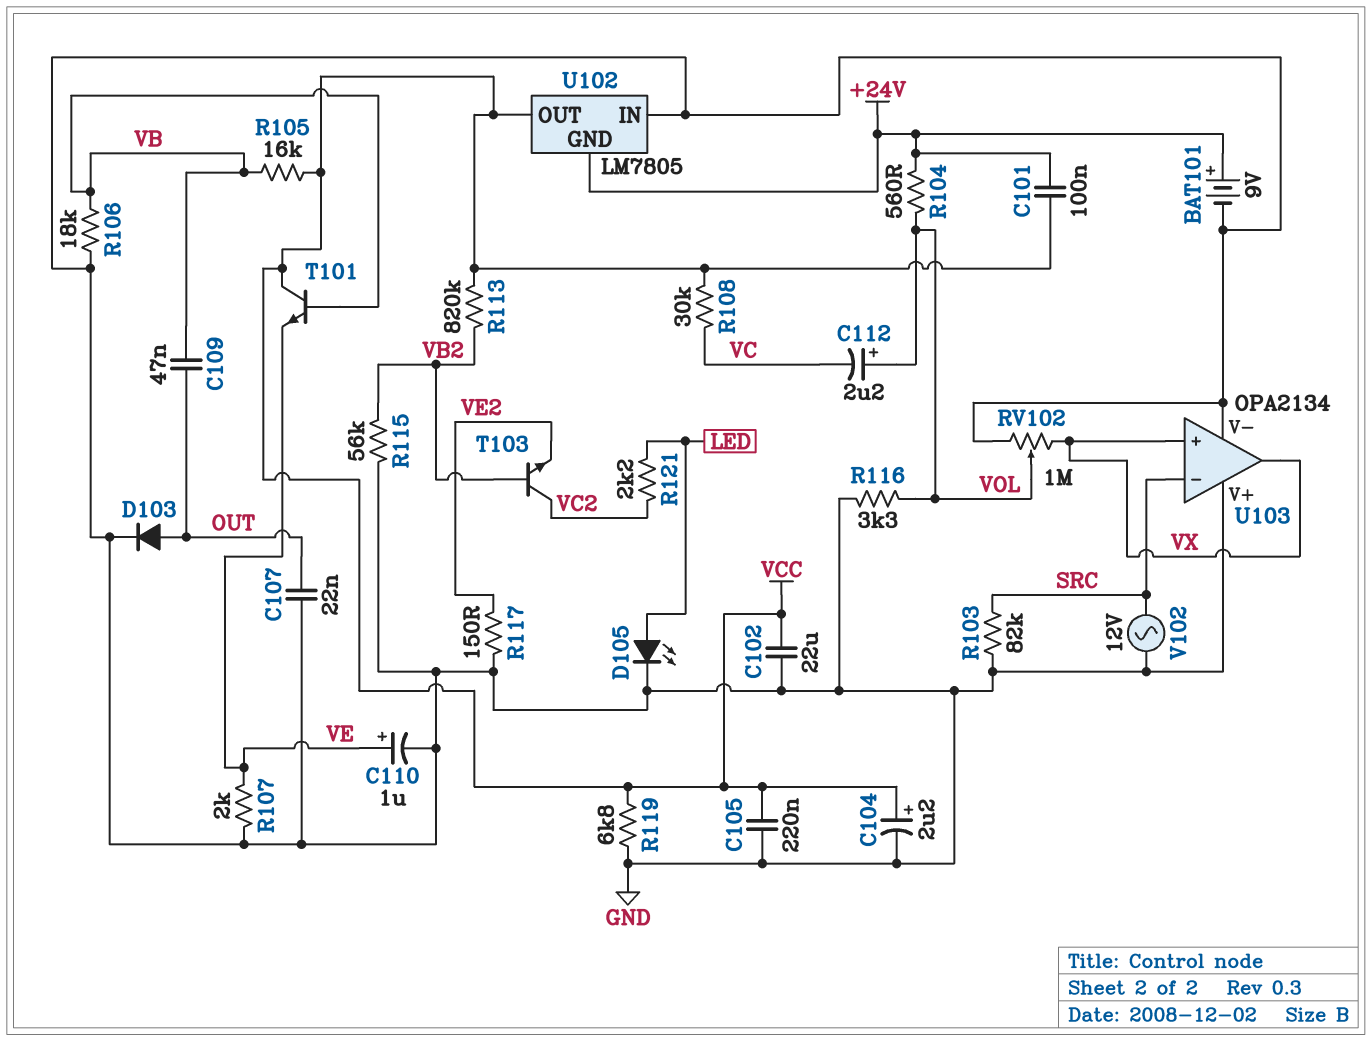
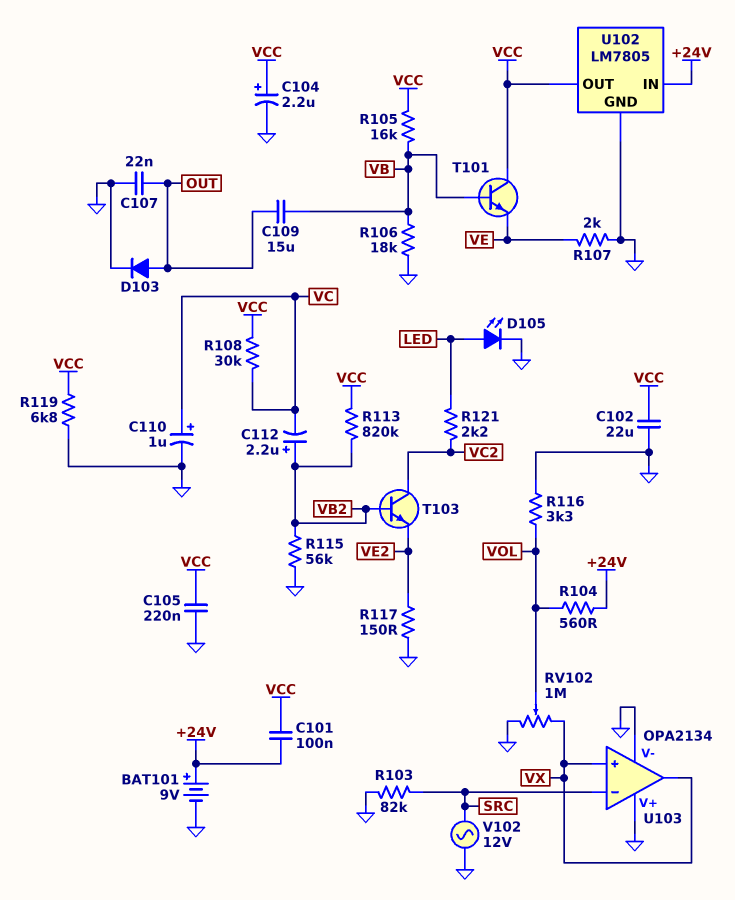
C109: 47nF (OUT, VB) -> 15uF (OUT, VB)
C110: 1uF (plus VE, minus GND) -> 1uF (plus VC, minus GND)
C112: 2.2uF (plus VOL, minus VC) -> 2.2uF (plus VB2, minus VC)
U102 pin GND: +24V -> GND
U102 pin IN: GND -> +24V

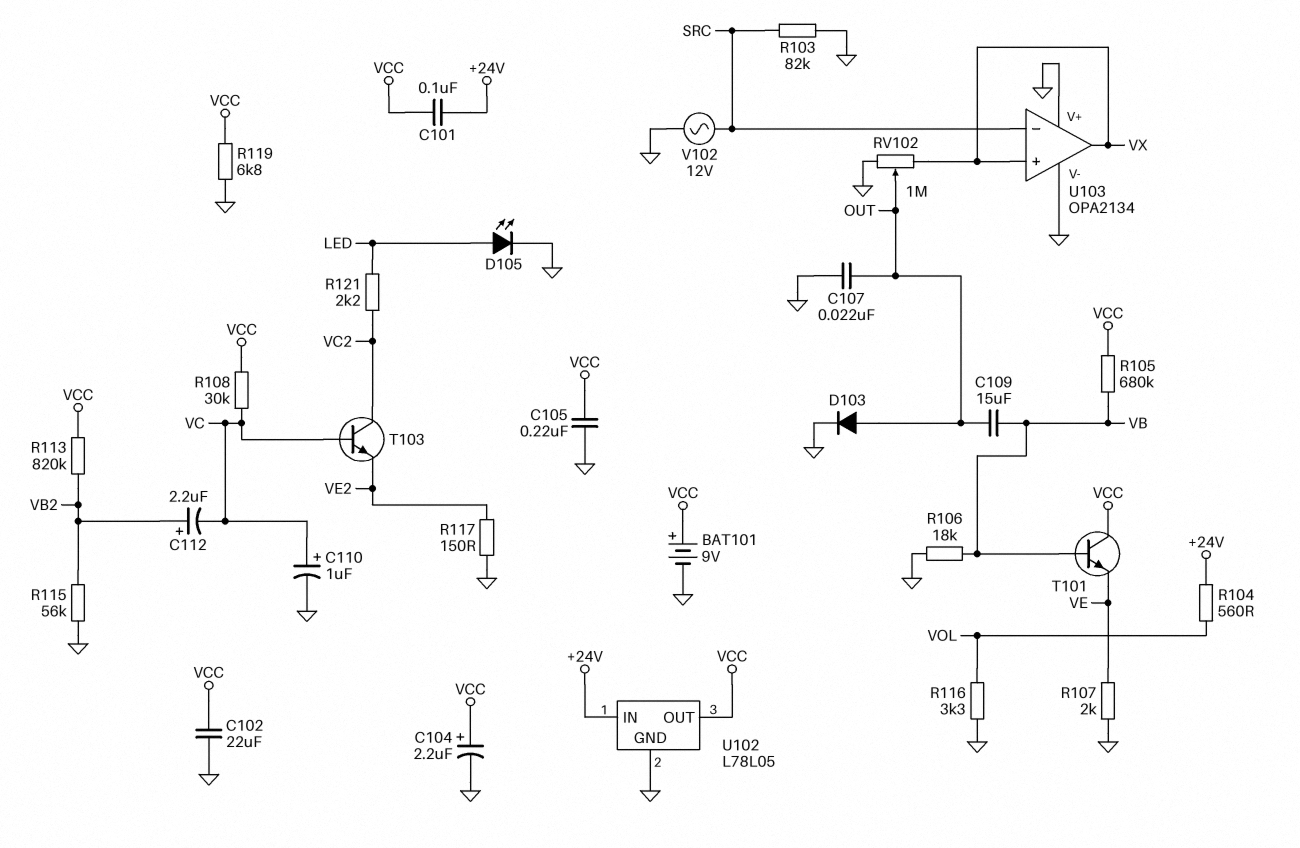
BAT101: 9V (plus +24V, minus GND) -> 9V (plus VCC, minus GND)
R105: 16k (VB, VCC) -> 680k (VB, VCC)
RV102: 1M (GND, VX, wiper VOL) -> 1M (GND, VX, wiper OUT)
T103: NPN (B VB2, C VC2, E VE2) -> NPN (B VC, C VC2, E VE2)
U102: LM7805 -> L78L05

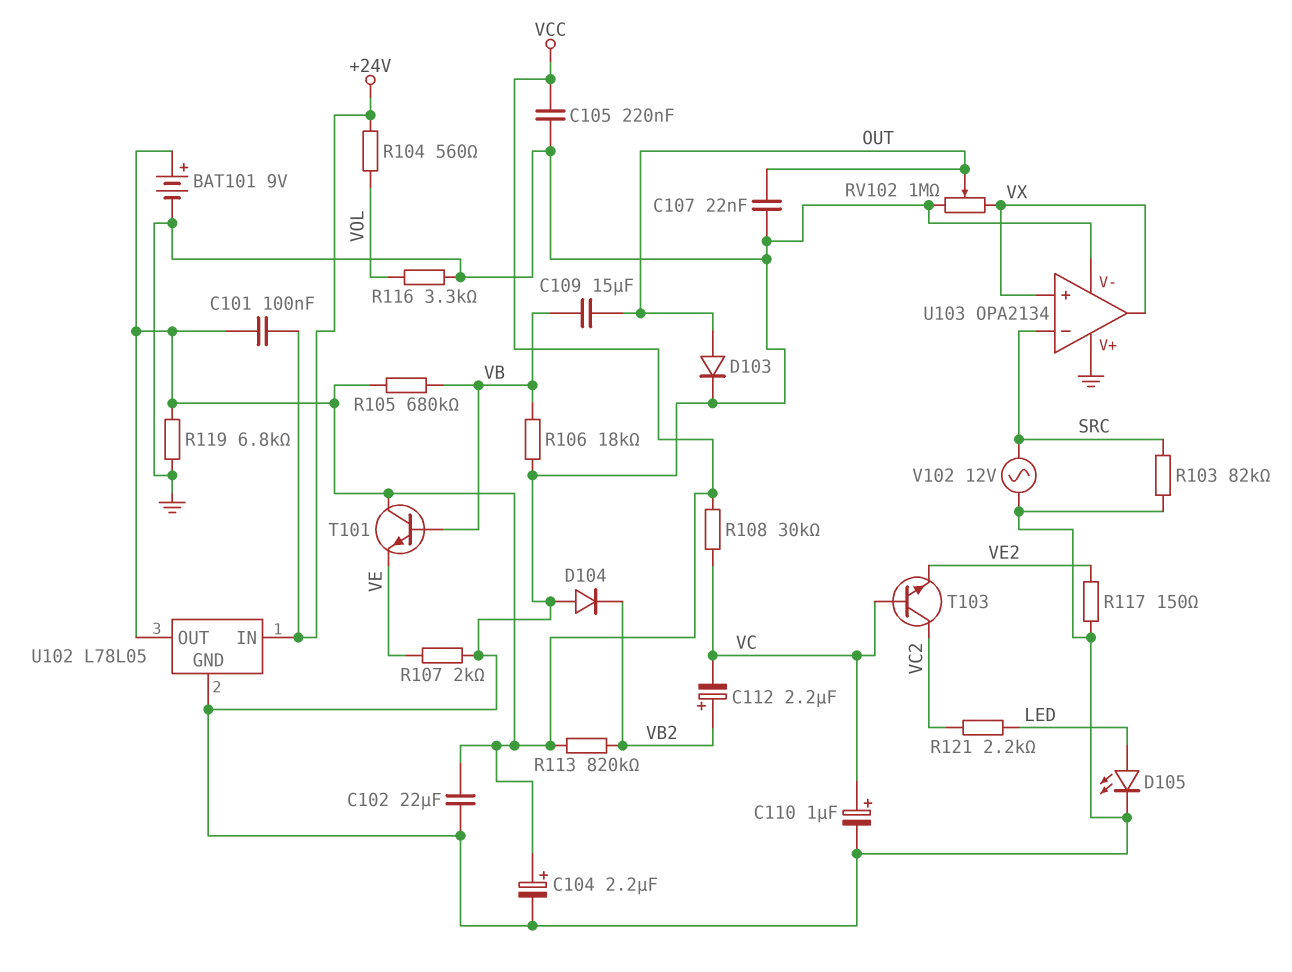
D104: none -> diode (A GND, K VB2)
R115: 56k (GND, VB2) -> none

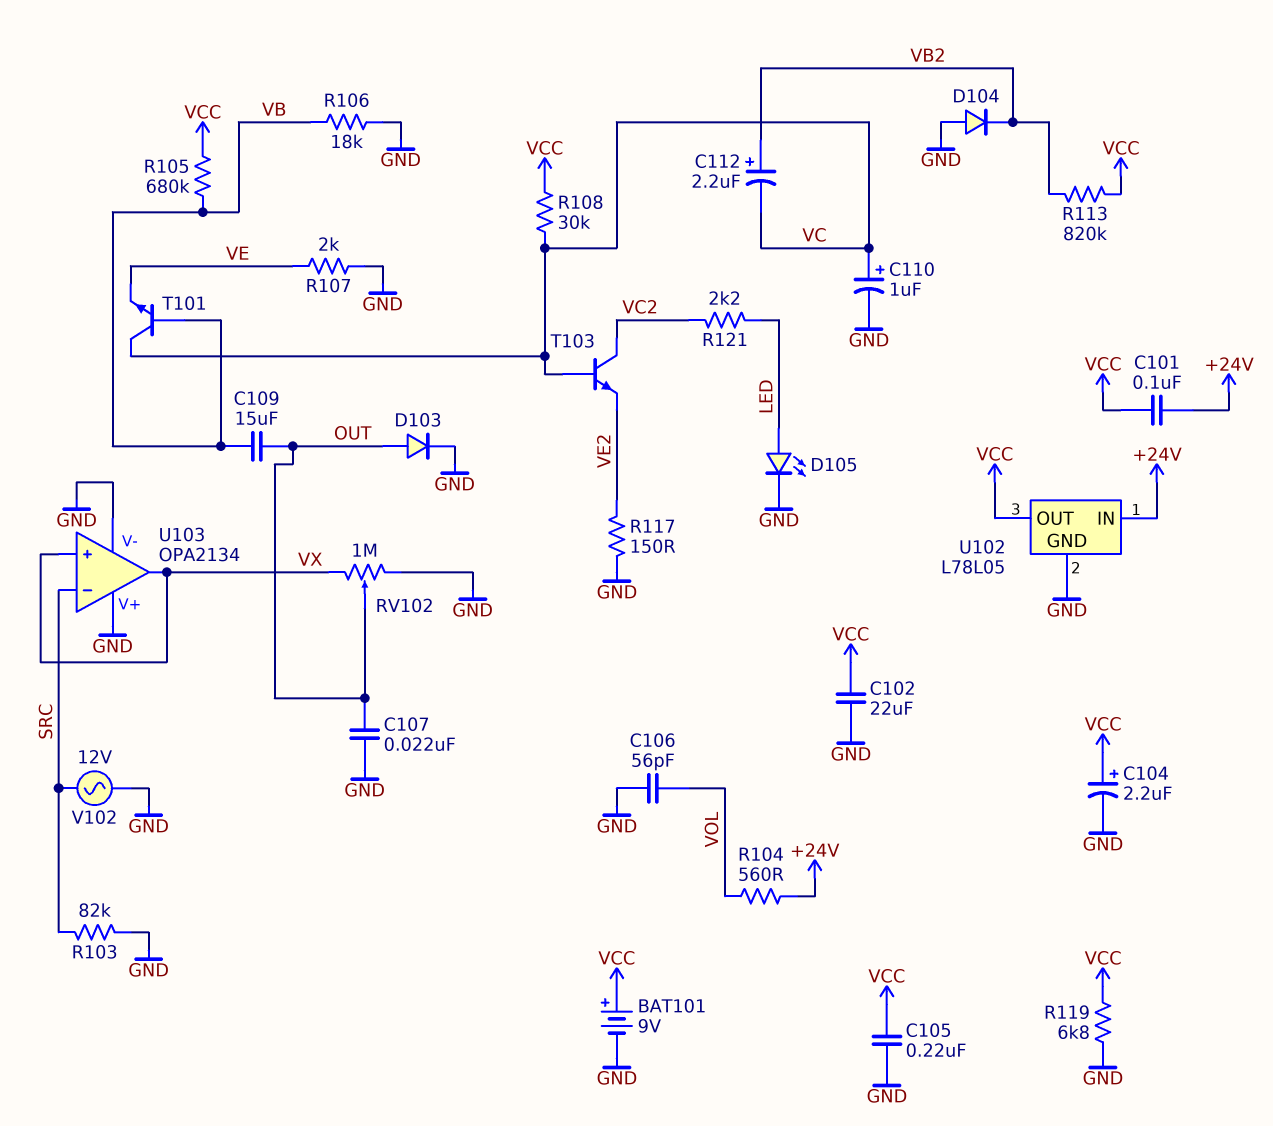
C106: none -> 56pF (GND, VOL)
R116: 3.3k (GND, VOL) -> none
T101: NPN (B VB, C VCC, E VE) -> NPN (B VB, C VC, E VE)

